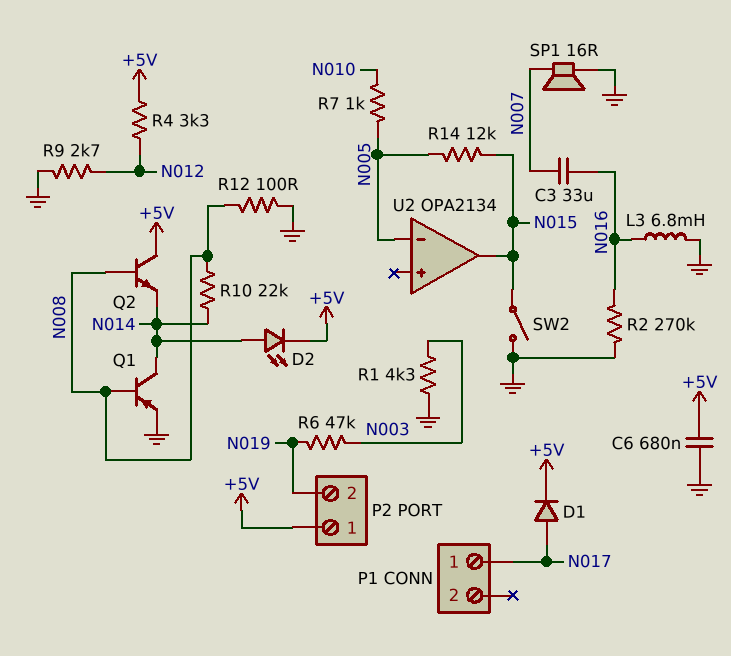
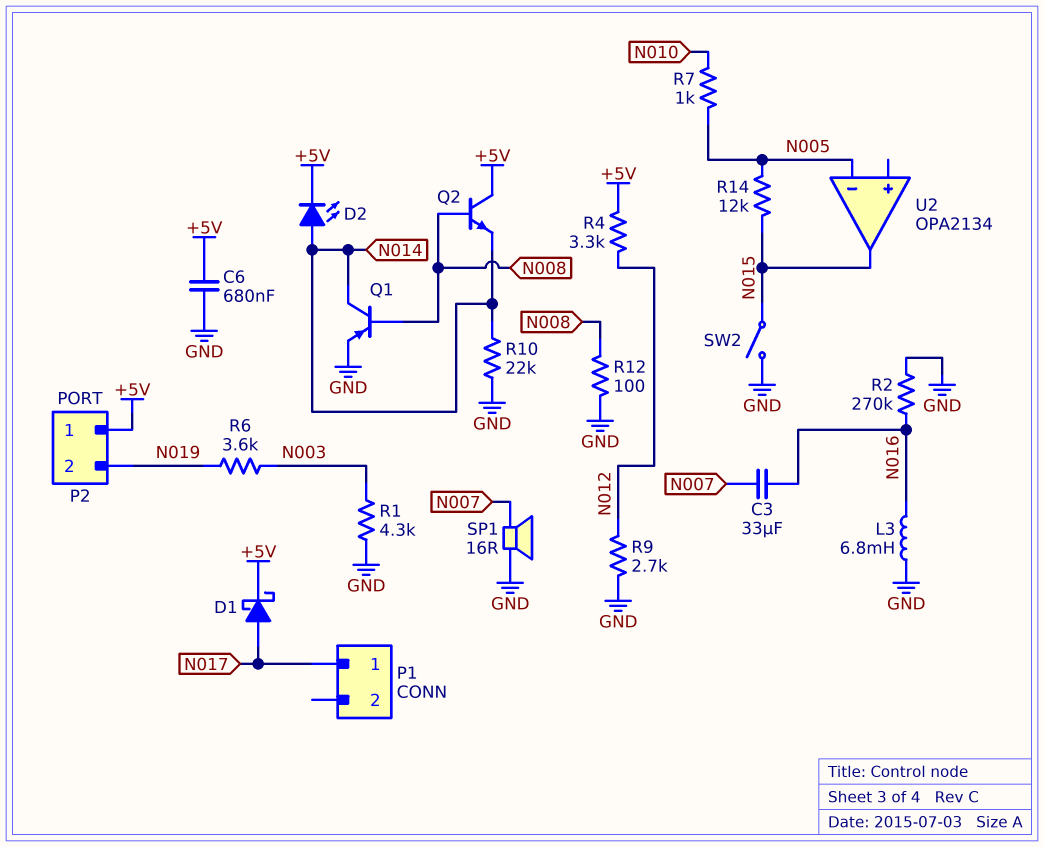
D1: diode (A N017, K +5V) -> schottky (A N017, K +5V)
R6: 47k (N003, N019) -> 3.6k (N003, N019)
R10: 22k (N008, N014) -> 22k (GND, N014)

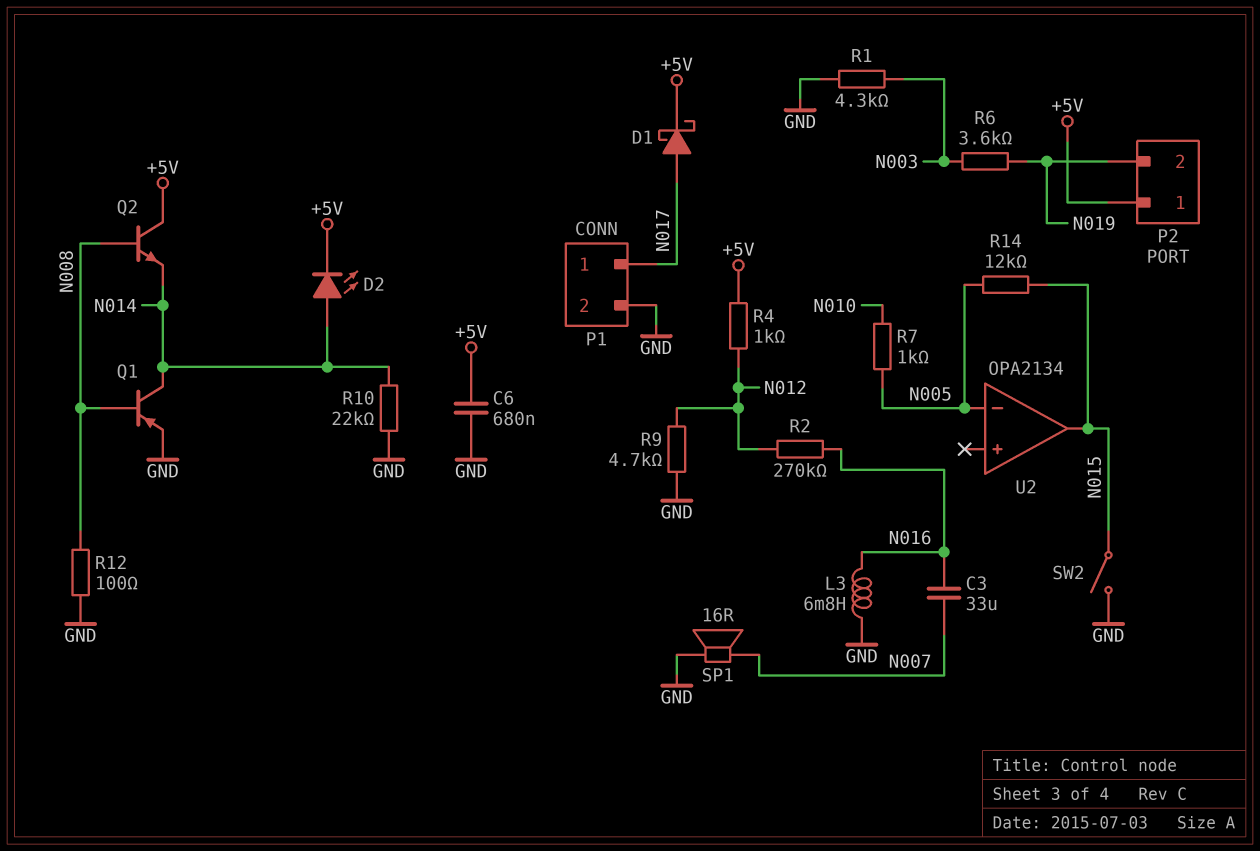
P1 pin 2: none -> GND
R2: 270k (GND, N016) -> 270k (N012, N016)
R4: 3.3k (+5V, N012) -> 1k (+5V, N012)
R9: 2.7k (GND, N012) -> 4.7k (GND, N012)

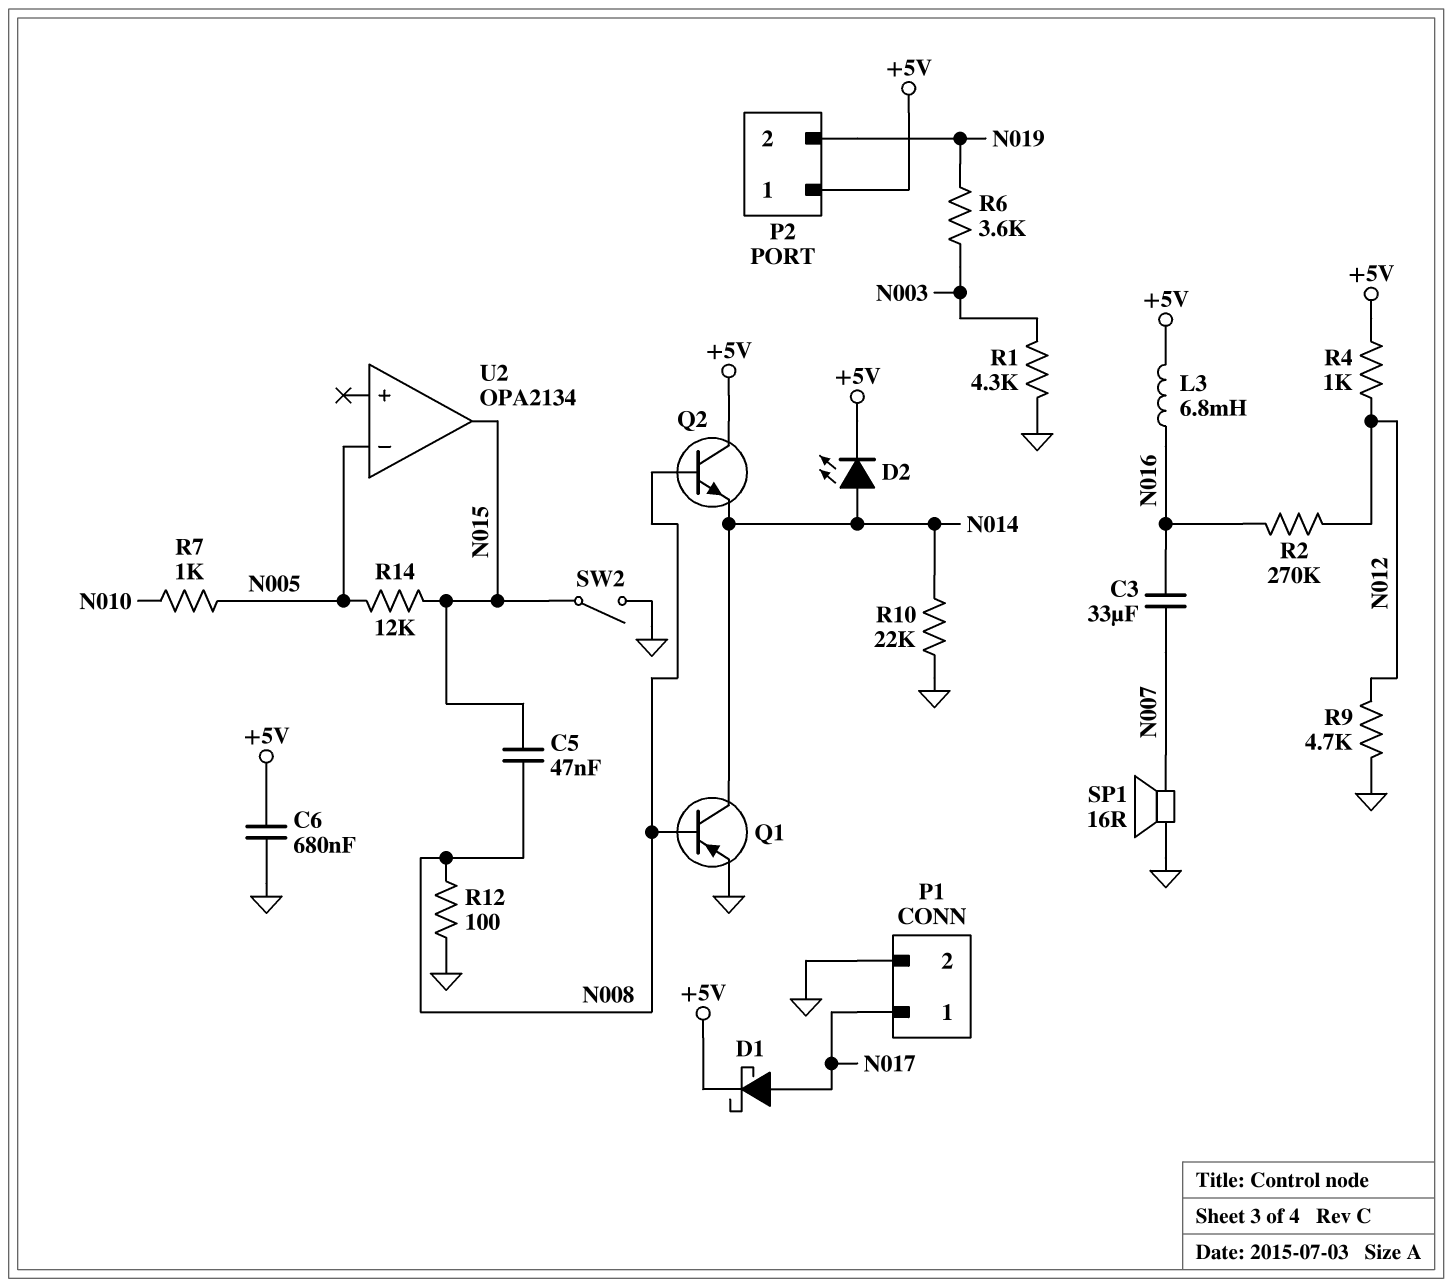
C5: none -> 47nF (N008, N015)
L3: 6.8mH (GND, N016) -> 6.8mH (+5V, N016)

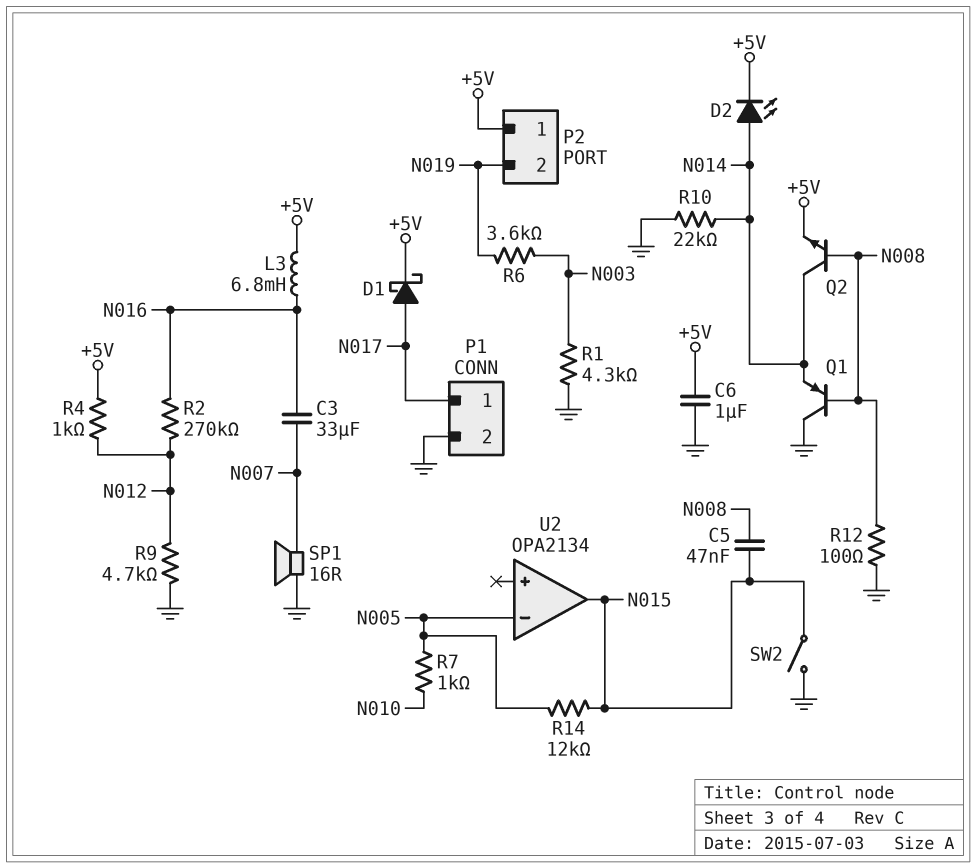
C6: 680nF (+5V, GND) -> 1uF (+5V, GND)
Q1: PNP (B N008, C N014, E GND) -> PNP (B N008, C GND, E N014)
Q2: NPN (B N008, C +5V, E N014) -> NPN (B N008, C N014, E +5V)

